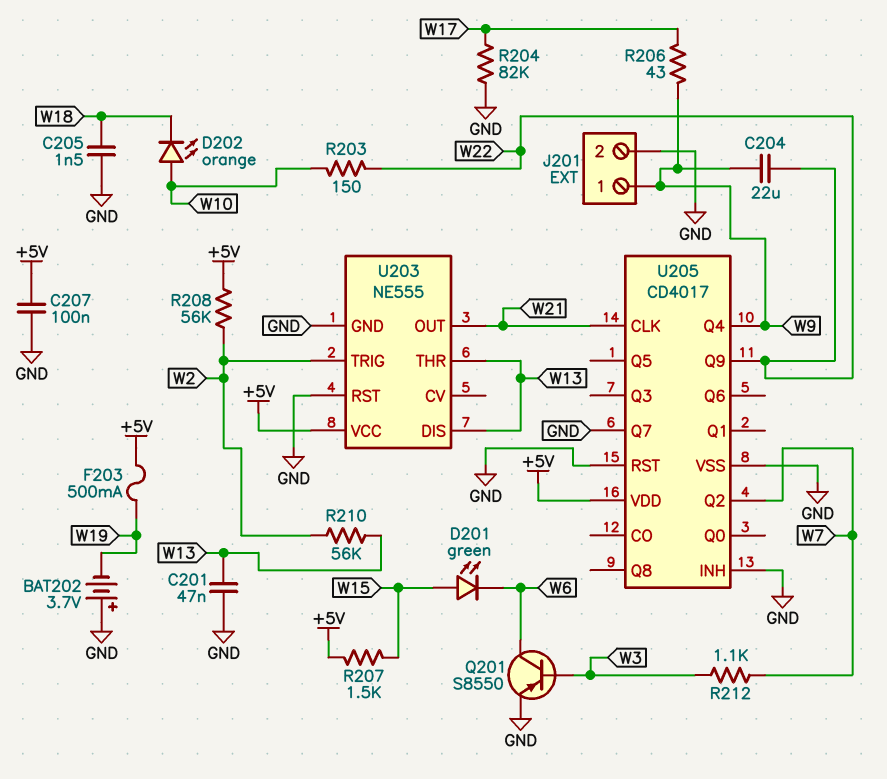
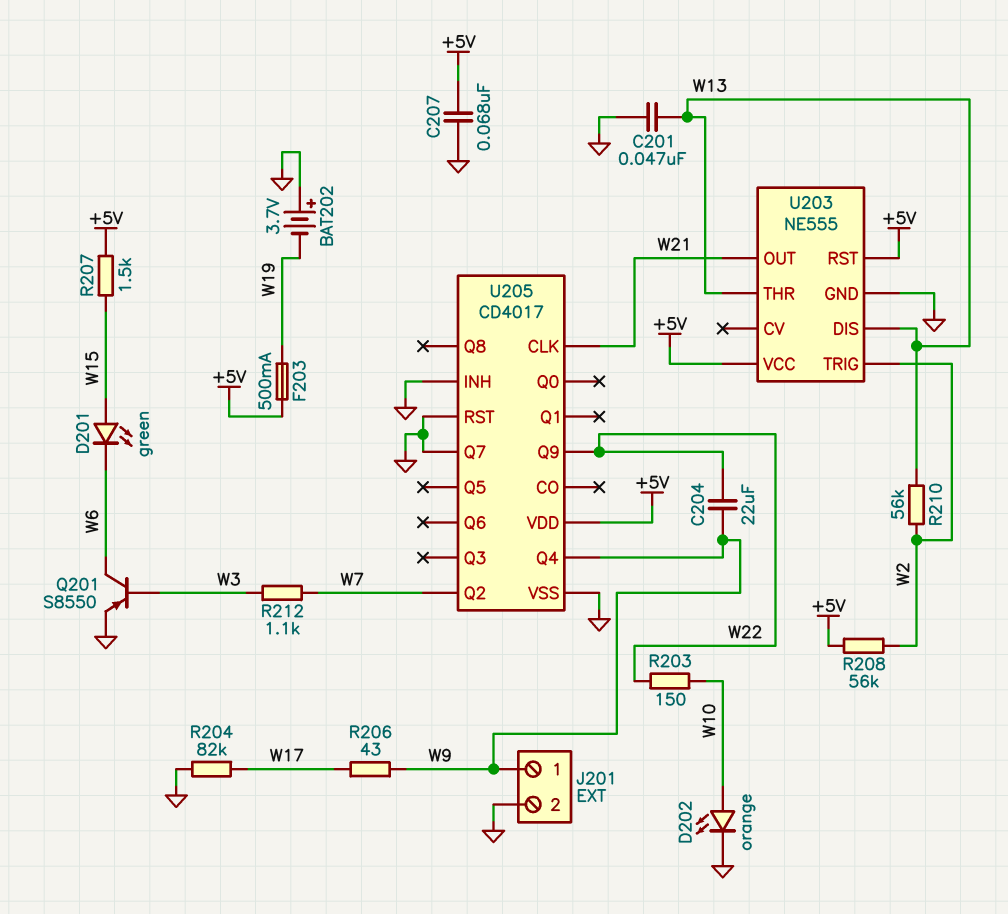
C205: 1.5nF (GND, W18) -> none
C207: 100nF (+5V, GND) -> 68nF (+5V, GND)
D202: LED orange (A W10, K W18) -> LED orange (A W10, K GND)
U203 pin RST: GND -> +5V

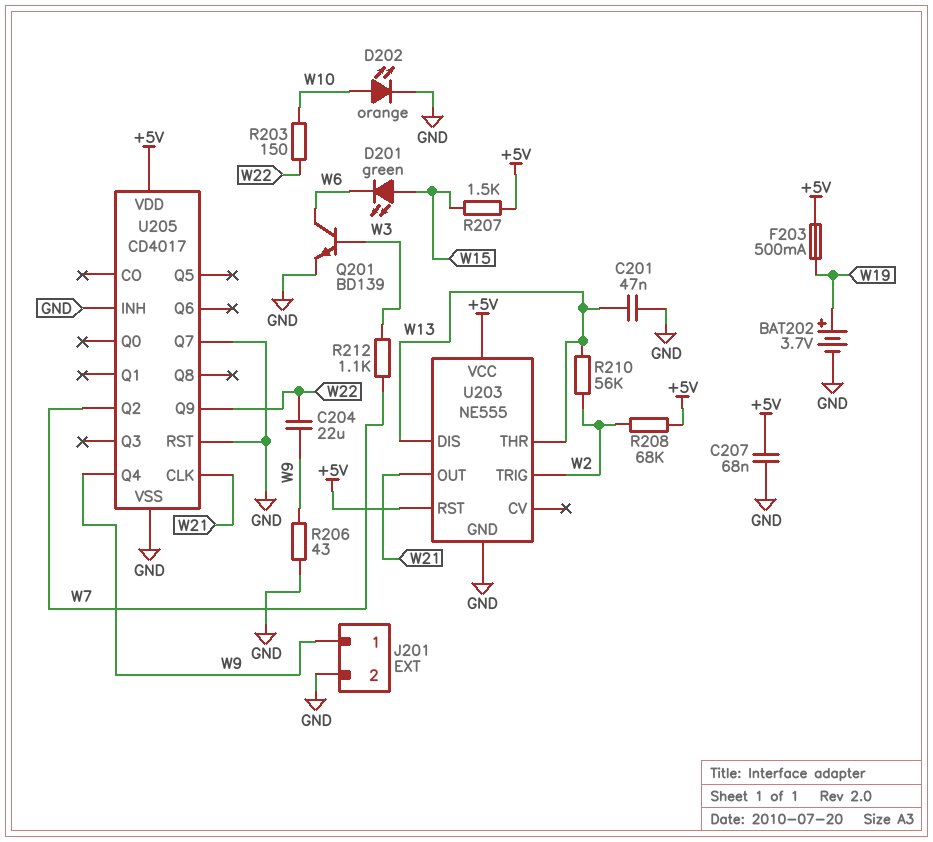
BAT202: 3.7V (plus GND, minus W19) -> 3.7V (plus W19, minus GND)
Q201: PNP S8550 (B W3, C W6, E GND) -> NPN BD139 (B W3, C W6, E GND)
R204: 82k (GND, W17) -> none
R206: 43 (W9, W17) -> 43 (GND, W9)
R208: 56k (+5V, W2) -> 68k (+5V, W2)

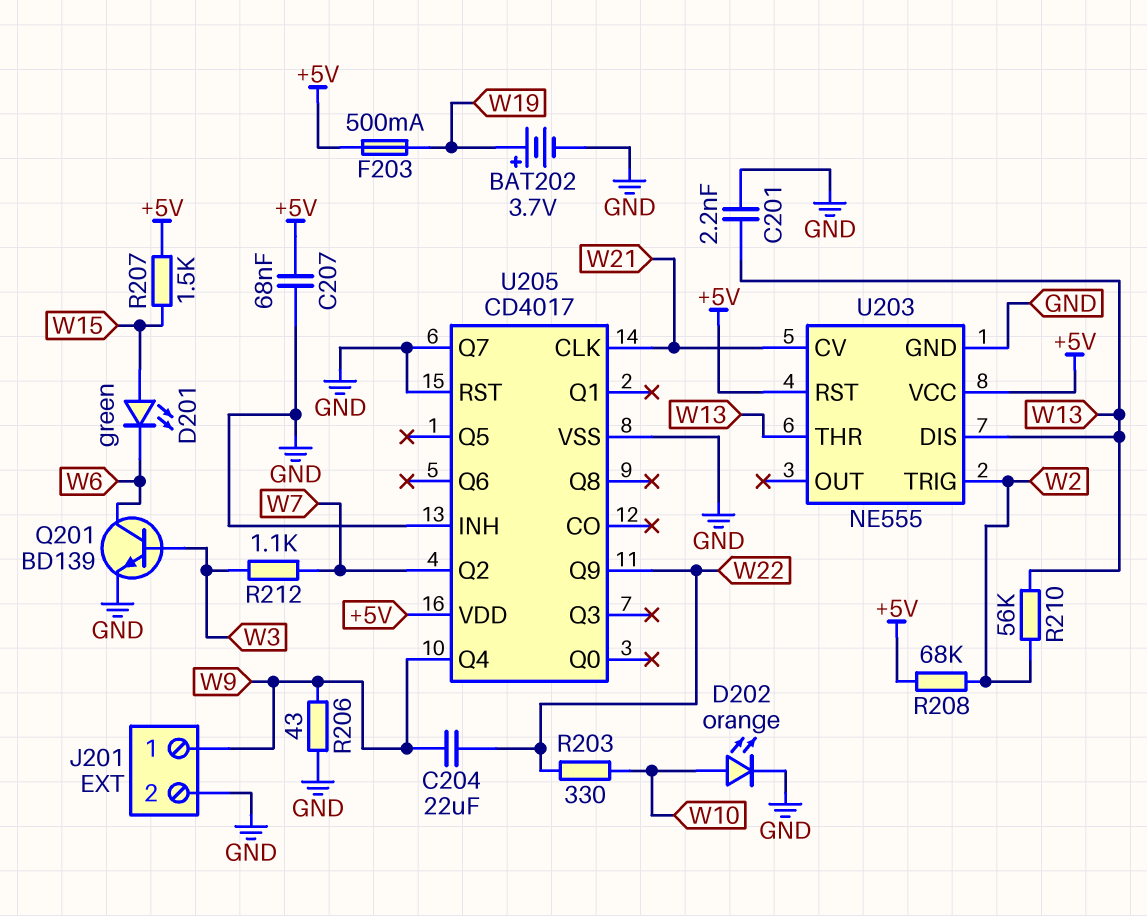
C201: 47nF (GND, W13) -> 2.2nF (GND, W13)
R203: 150 (W10, W22) -> 330 (W10, W22)
U203 pin CV: none -> W21
U203 pin OUT: W21 -> none

